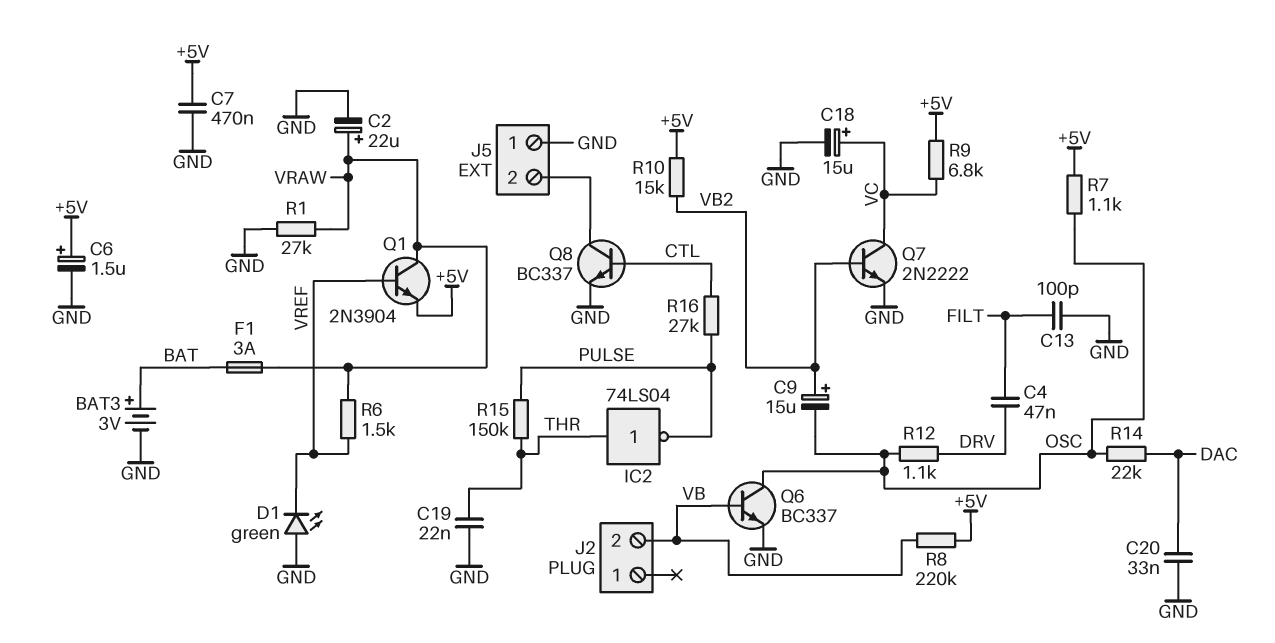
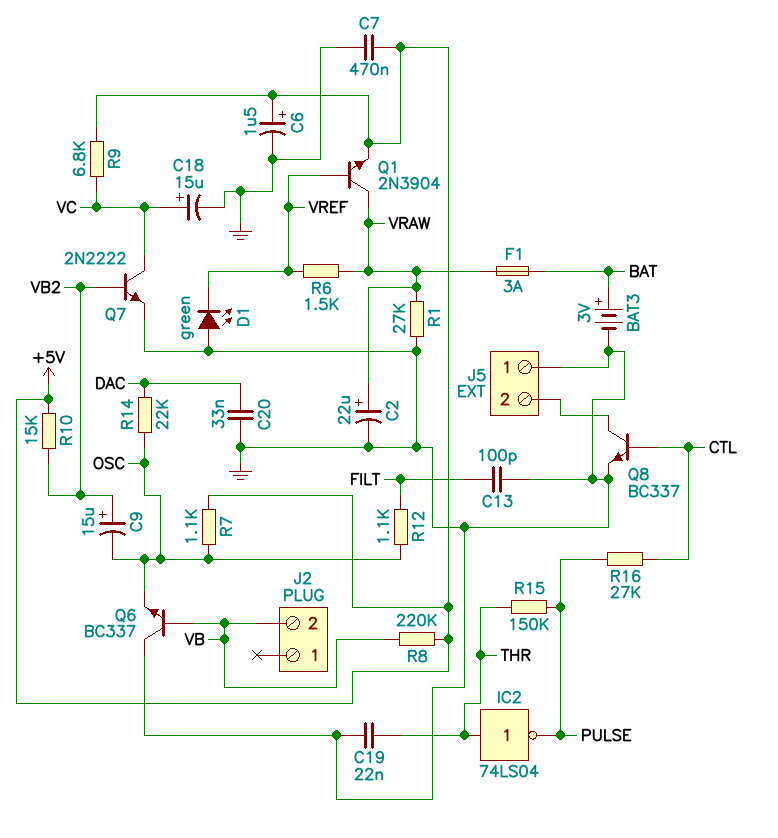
C4: 47nF (DRV, FILT) -> none
Q6: NPN BC337 (B VB, C OSC, E GND) -> NPN BC337 (B VB, C GND, E OSC)
R12: 1.1k (DRV, OSC) -> 1.1k (FILT, OSC)

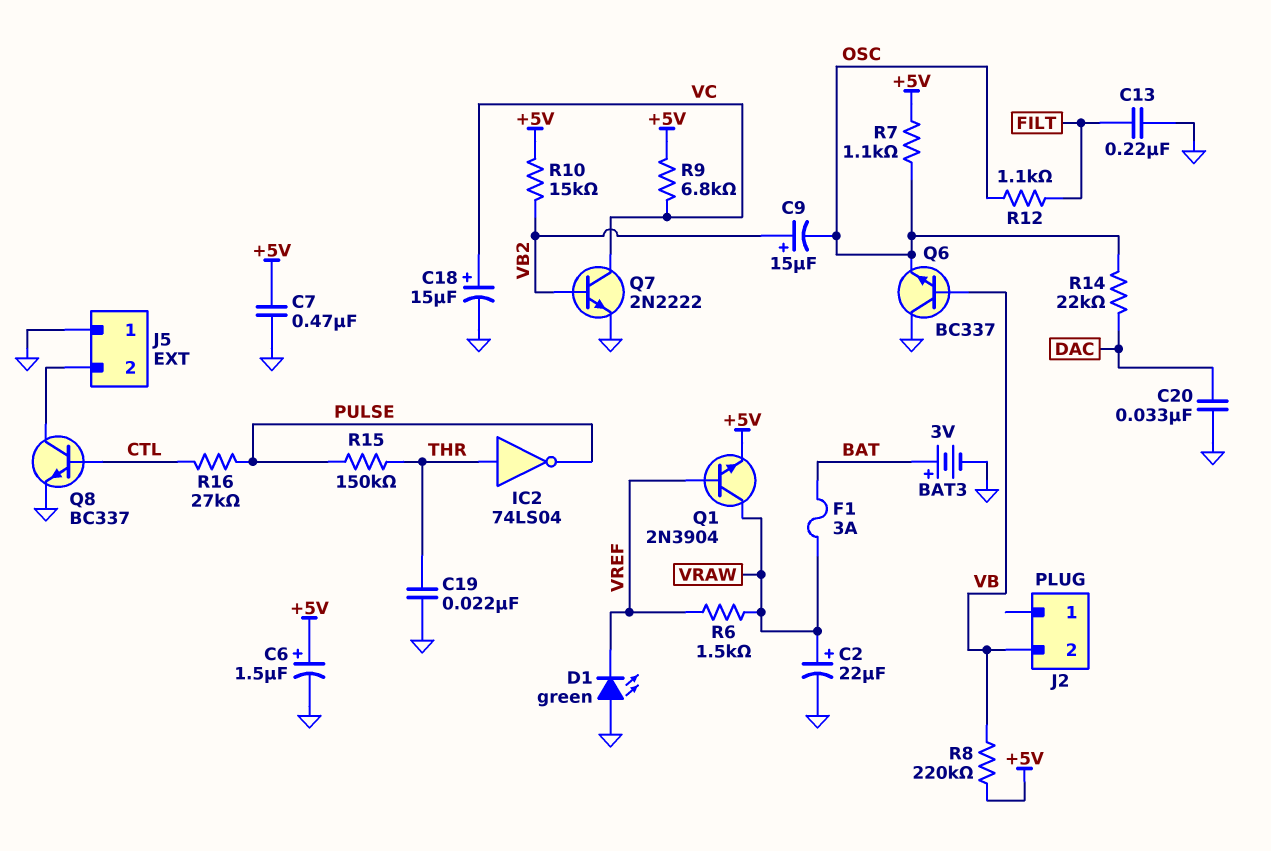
C13: 100pF (FILT, GND) -> 220nF (FILT, GND)
R1: 27k (GND, VRAW) -> none

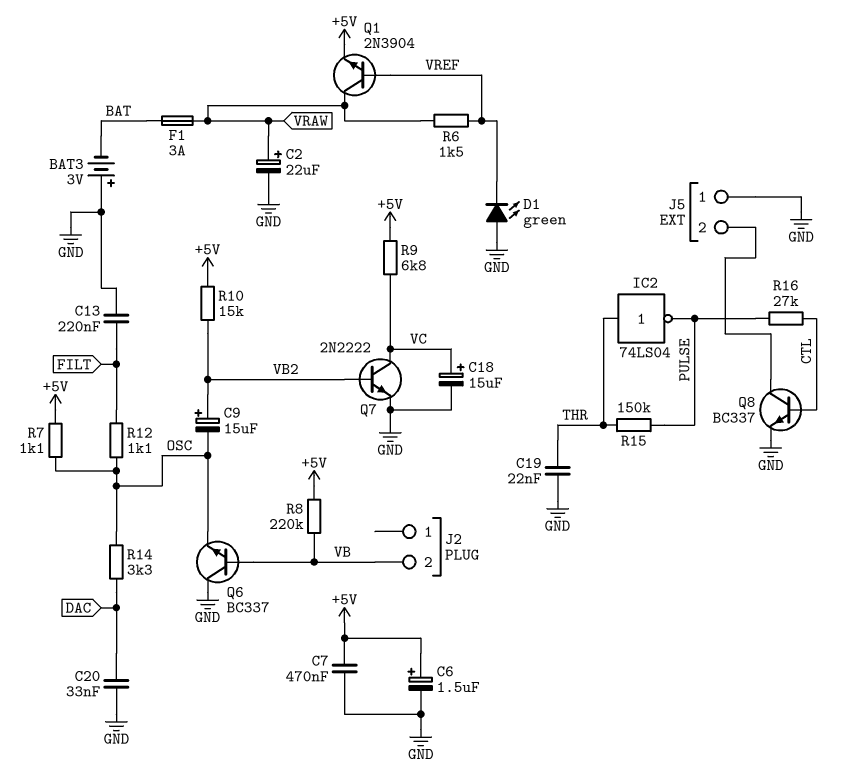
BAT3: 3V (plus BAT, minus GND) -> 3V (plus GND, minus BAT)
R14: 22k (DAC, OSC) -> 3.3k (DAC, OSC)

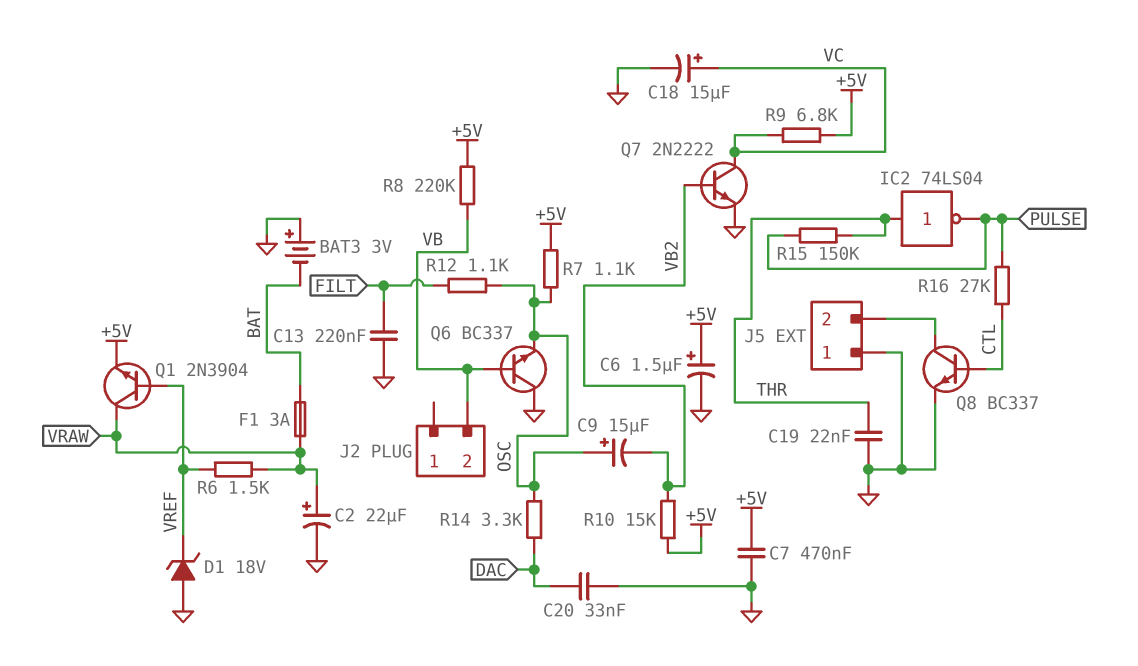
C9: 15uF (plus VB2, minus OSC) -> 15uF (plus OSC, minus VB2)
D1: LED green (A GND, K VREF) -> zener 18V (A GND, K VREF)

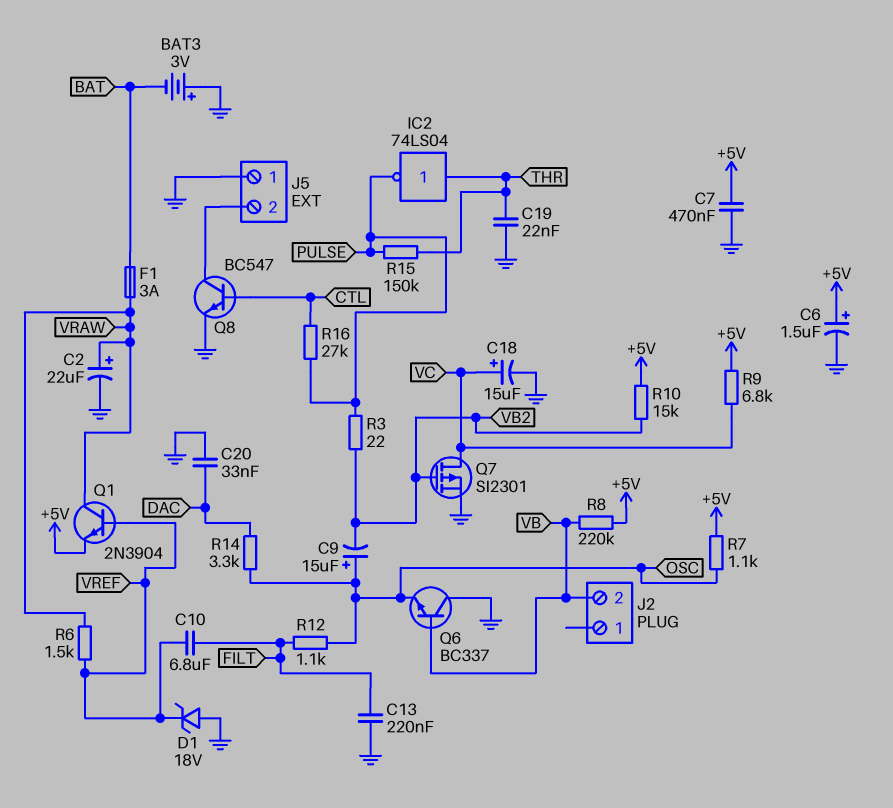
C10: none -> 6.8uF (FILT, VREF)
Q7: NPN 2N2222 (B VB2, C VC, E GND) -> PMOS SI2301 (G VB2, D VC, S GND)
Q8: NPN BC337 (B CTL, C J5/2, E GND) -> NPN BC547 (B CTL, C J5/2, E GND)
R3: none -> 22 (PULSE, VB2)

